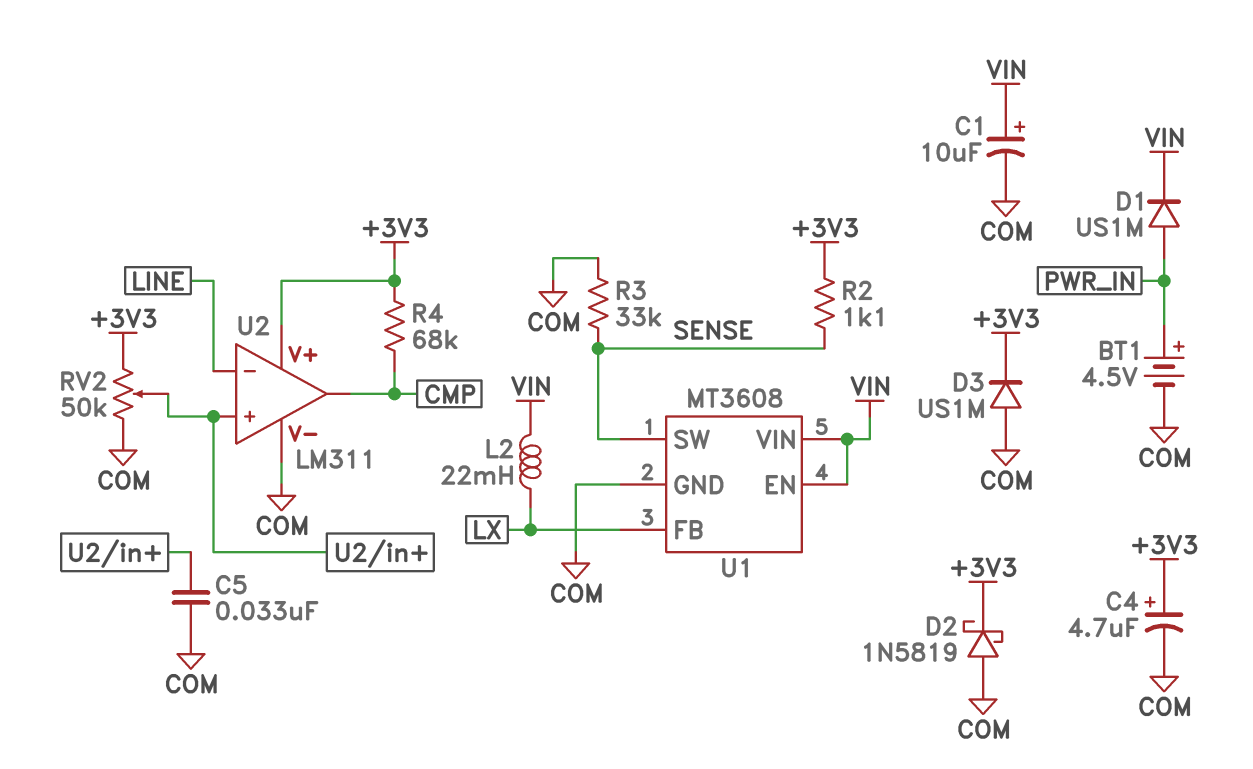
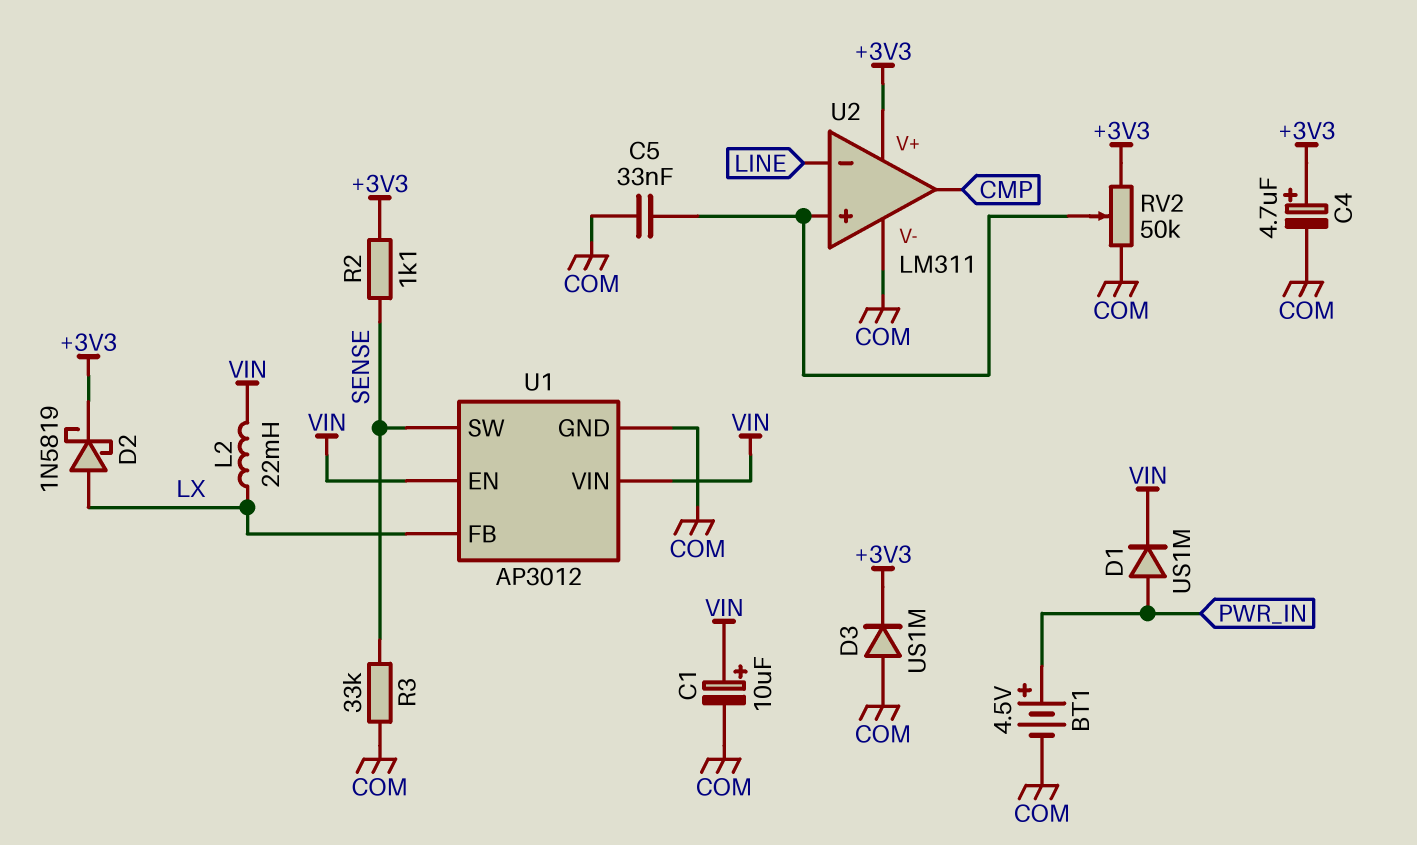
D2: schottky 1N5819 (A COM, K +3V3) -> schottky 1N5819 (A LX, K +3V3)
R4: 68k (+3V3, CMP) -> none
U1: MT3608 -> AP3012

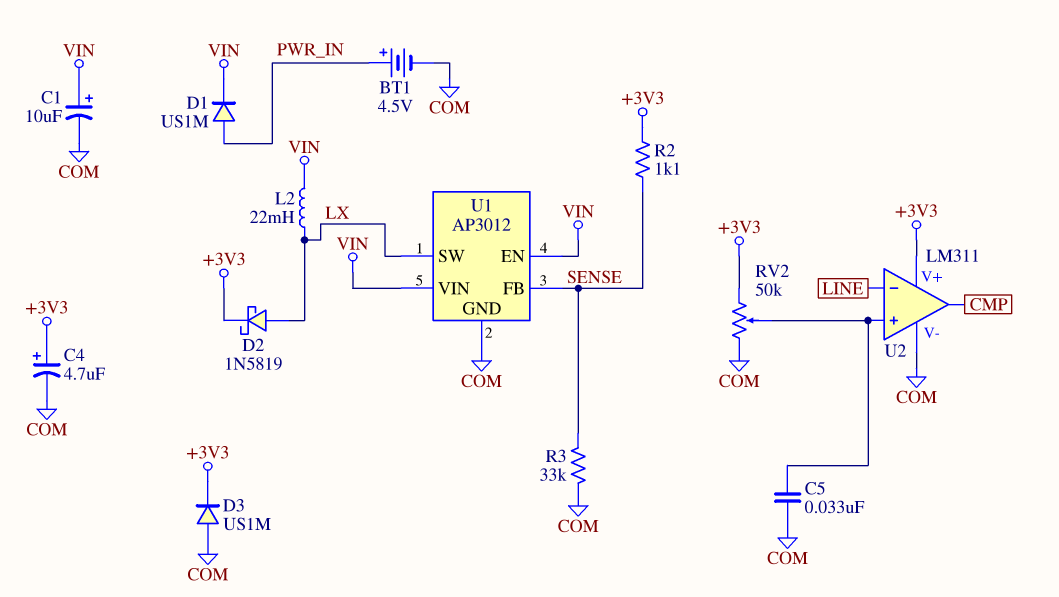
U1 pin FB: LX -> SENSE
U1 pin SW: SENSE -> LX

